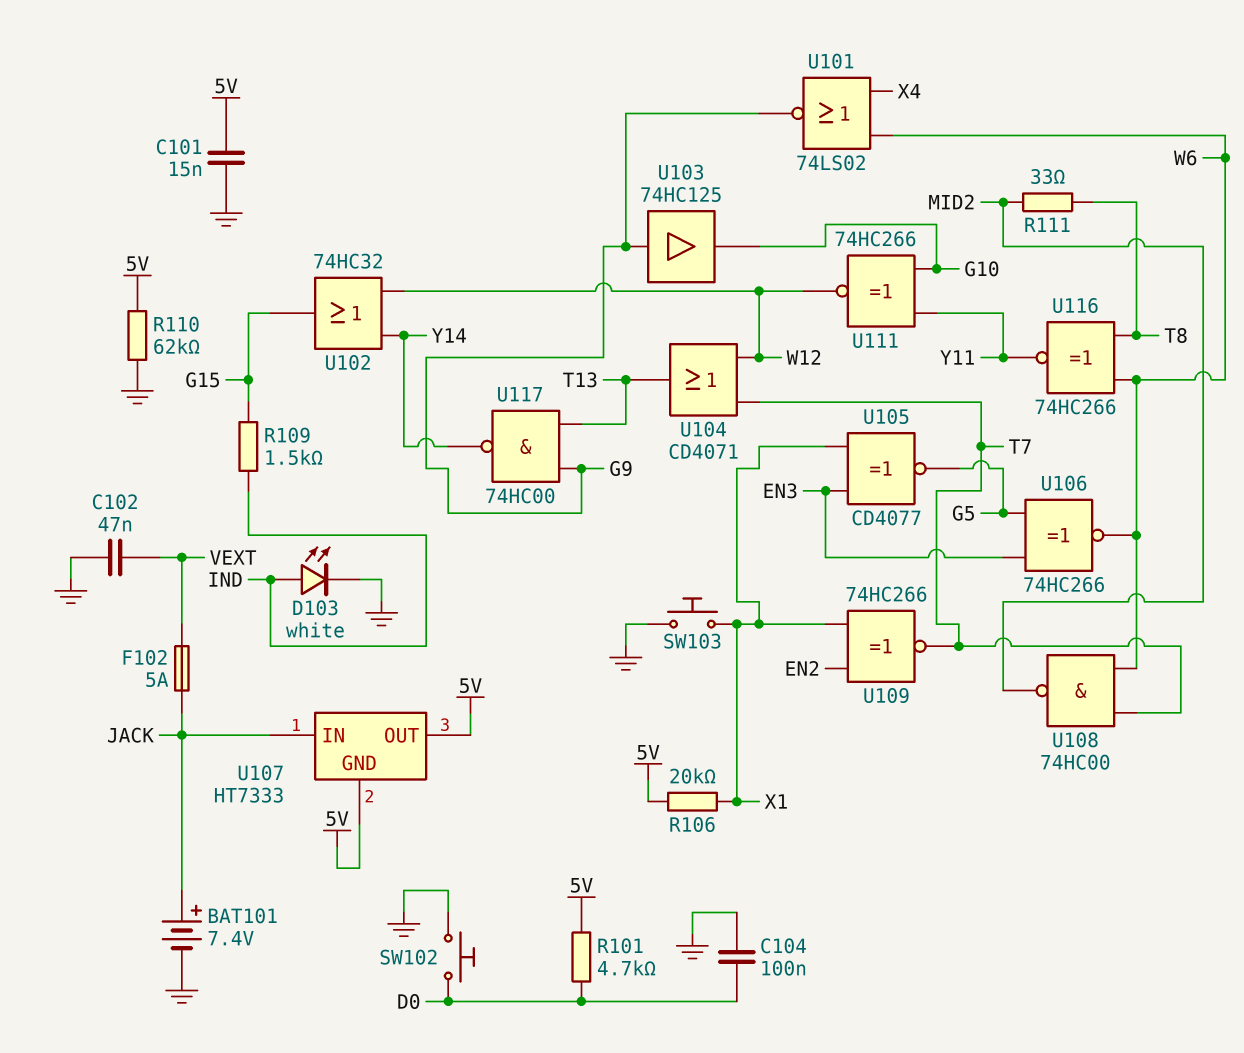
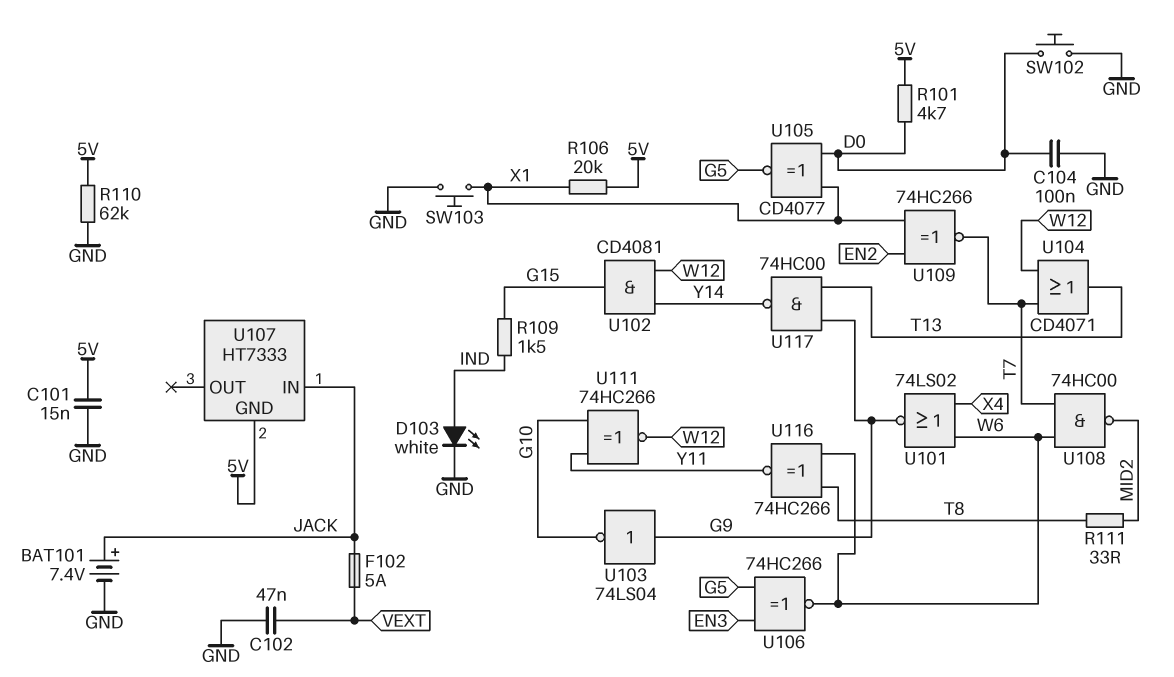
U102: OR 74HC32 (in W12, in Y14, out G15) -> AND CD4081 (in W12, in Y14, out G15)
U103: buffer 74HC125 (in G9, out G10) -> NOT 74LS04 (in G9, out G10)
U105: XNOR CD4077 (in EN3, in X1, out G5) -> XNOR CD4077 (in D0, in X1, out G5)
U107 pin OUT: 5V -> none

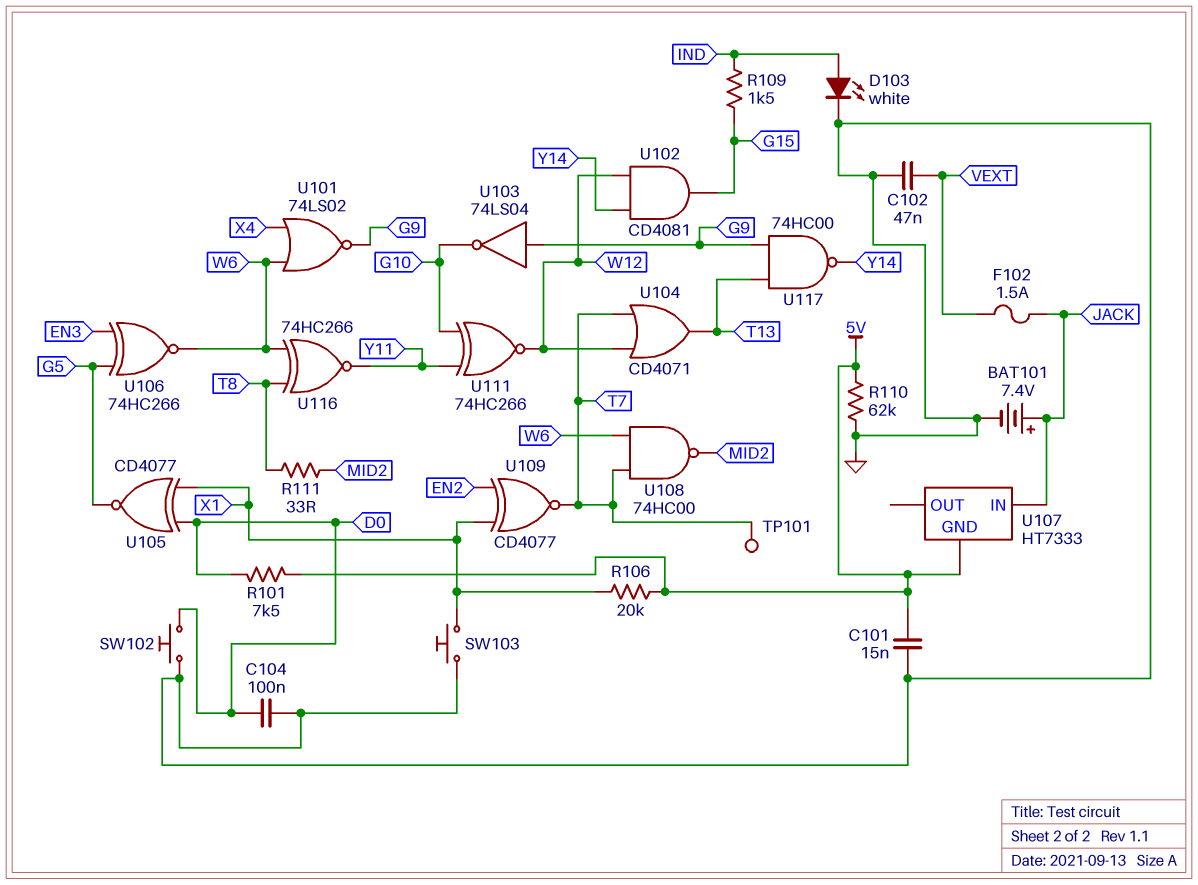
F102: 5A (JACK, VEXT) -> 1.5A (JACK, VEXT)
R101: 4.7k (5V, D0) -> 7.5k (5V, D0)
TP101: none -> test point (T7)
U109: XNOR 74HC266 (in EN2, in X1, out T7) -> XNOR CD4077 (in EN2, in X1, out T7)

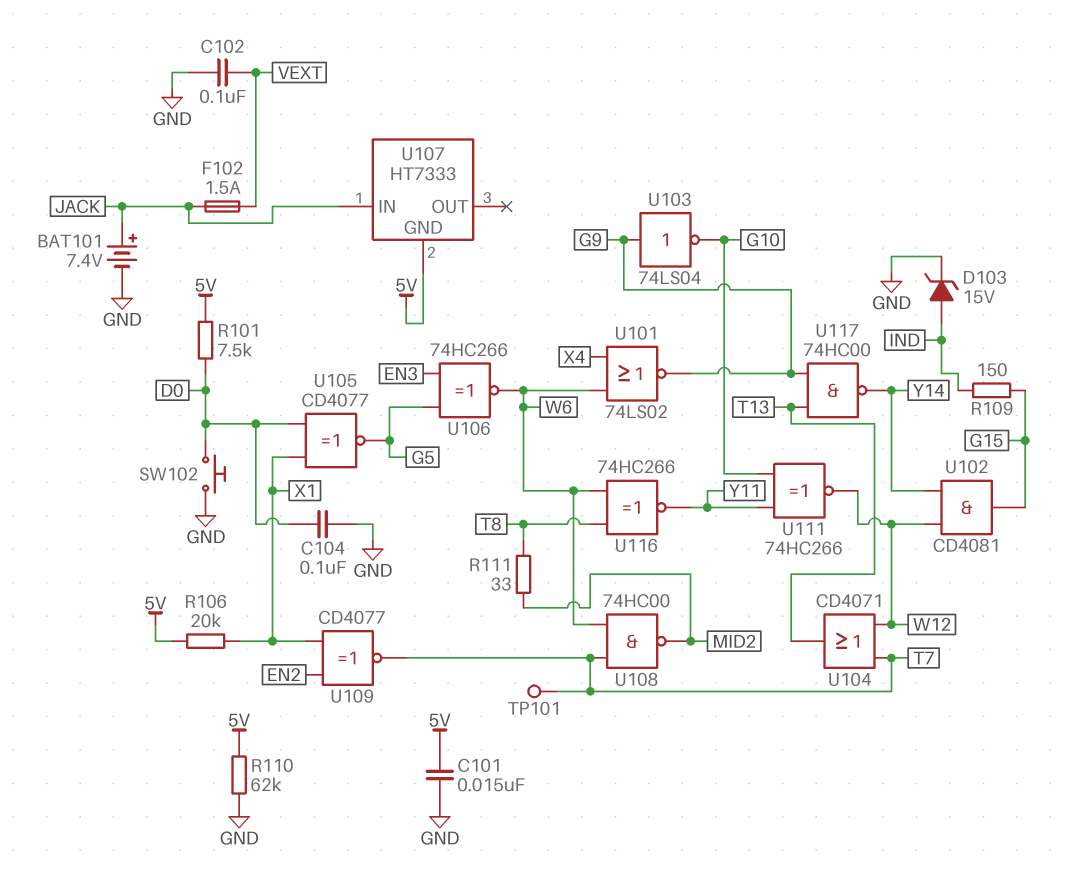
C102: 47nF (GND, VEXT) -> 100nF (GND, VEXT)
D103: LED white (A IND, K GND) -> zener 15V (A IND, K GND)
R109: 1.5k (G15, IND) -> 150 (G15, IND)
SW103: button (GND, X1) -> none

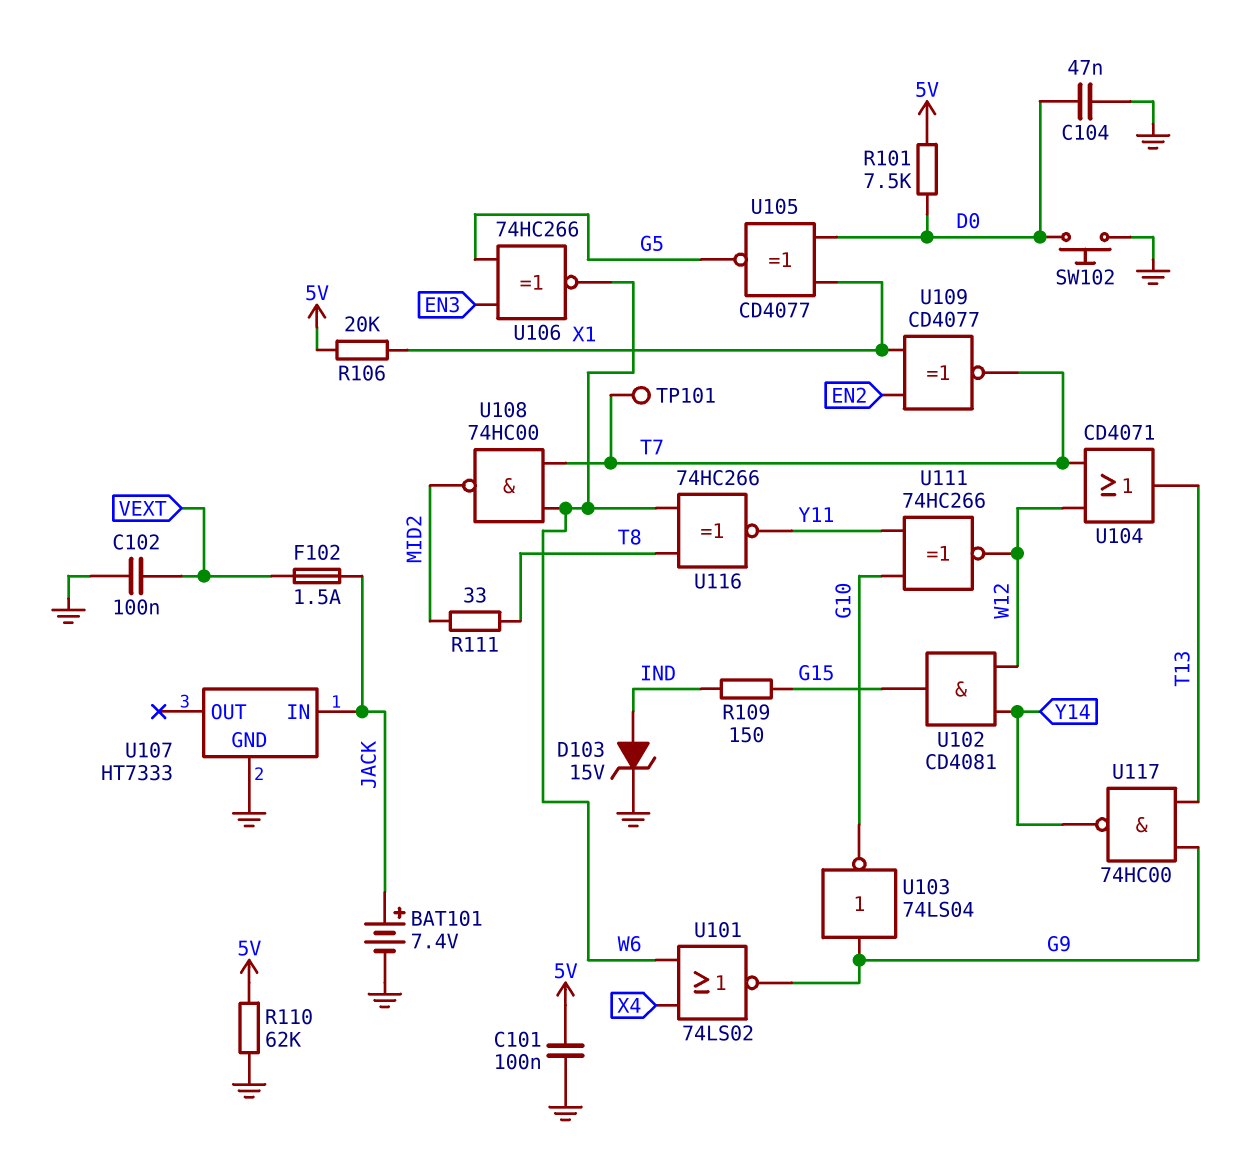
C101: 15nF (5V, GND) -> 100nF (5V, GND)
C104: 100nF (D0, GND) -> 47nF (D0, GND)
U107 pin GND: 5V -> GND

